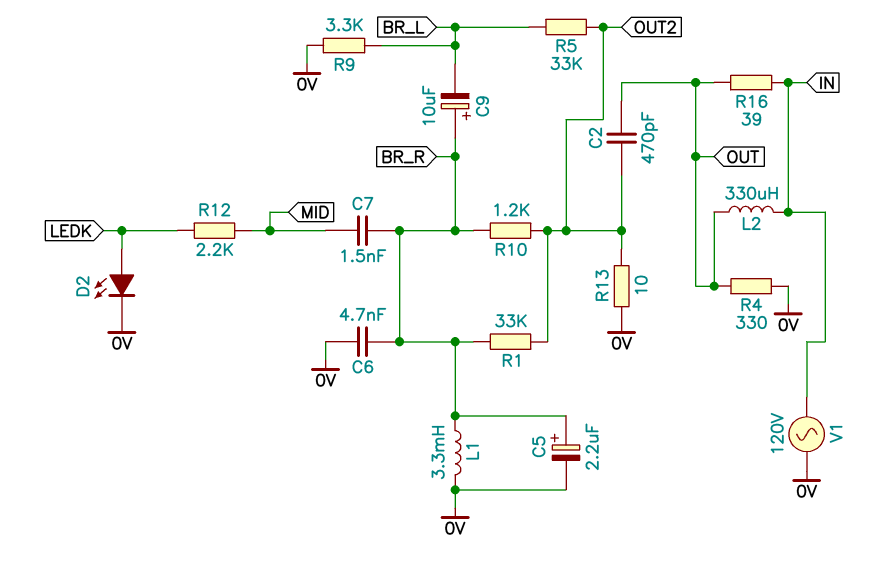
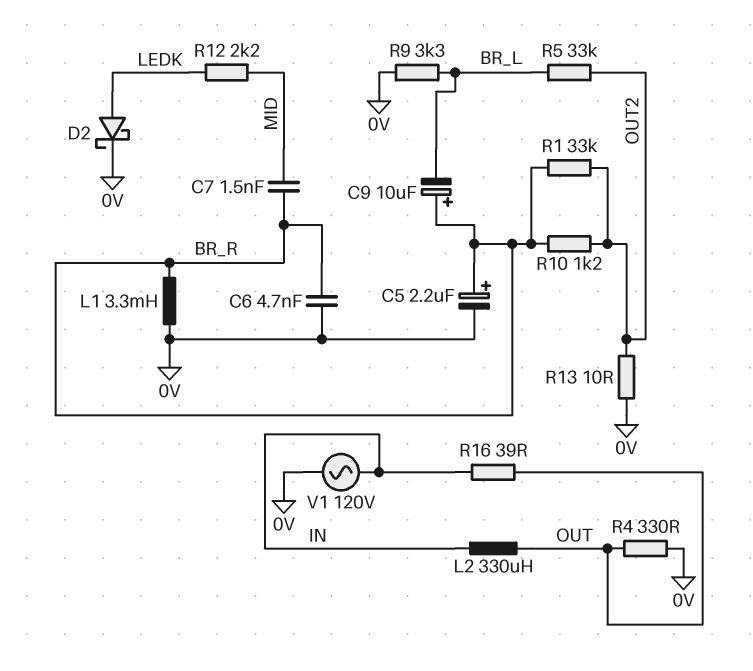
C2: 470pF (OUT, OUT2) -> none
D2: LED (A LEDK, K 0V) -> schottky (A LEDK, K 0V)

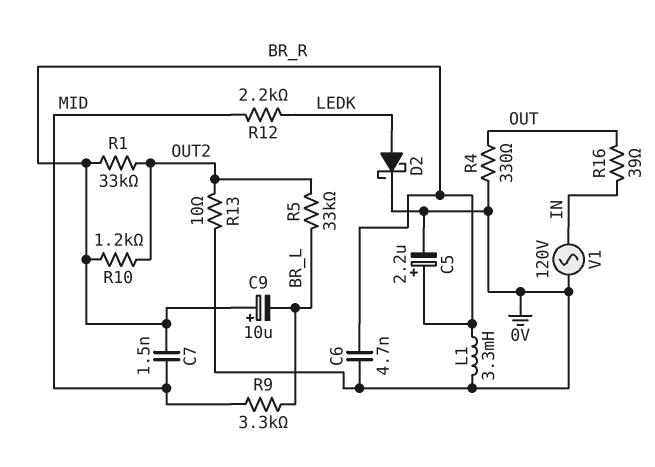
L2: 330uH (IN, OUT) -> none
R9: 3.3k (0V, BR_L) -> 3.3k (BR_L, MID)

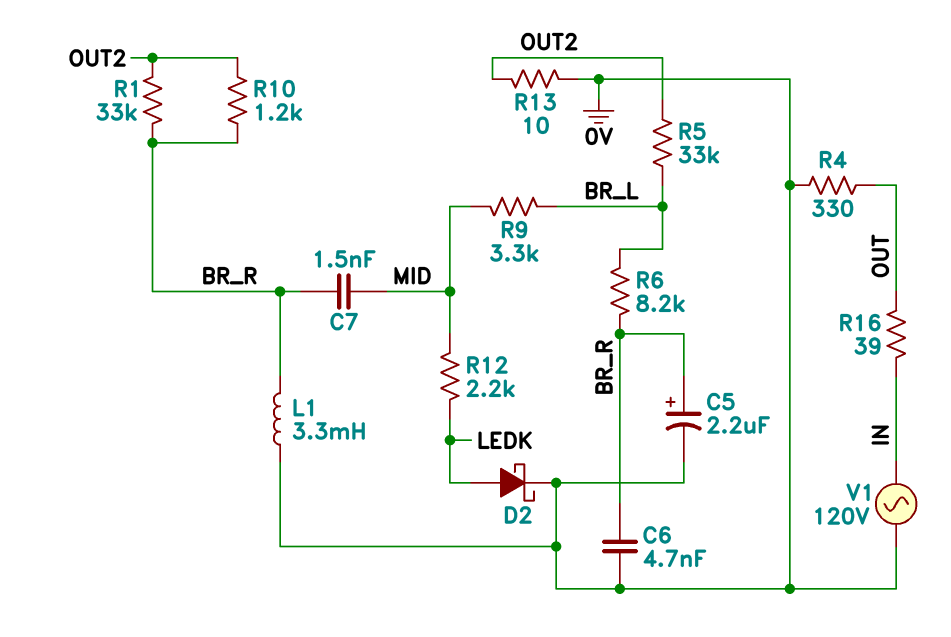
C9: 10uF (plus BR_R, minus BR_L) -> none
R6: none -> 8.2k (BR_L, BR_R)

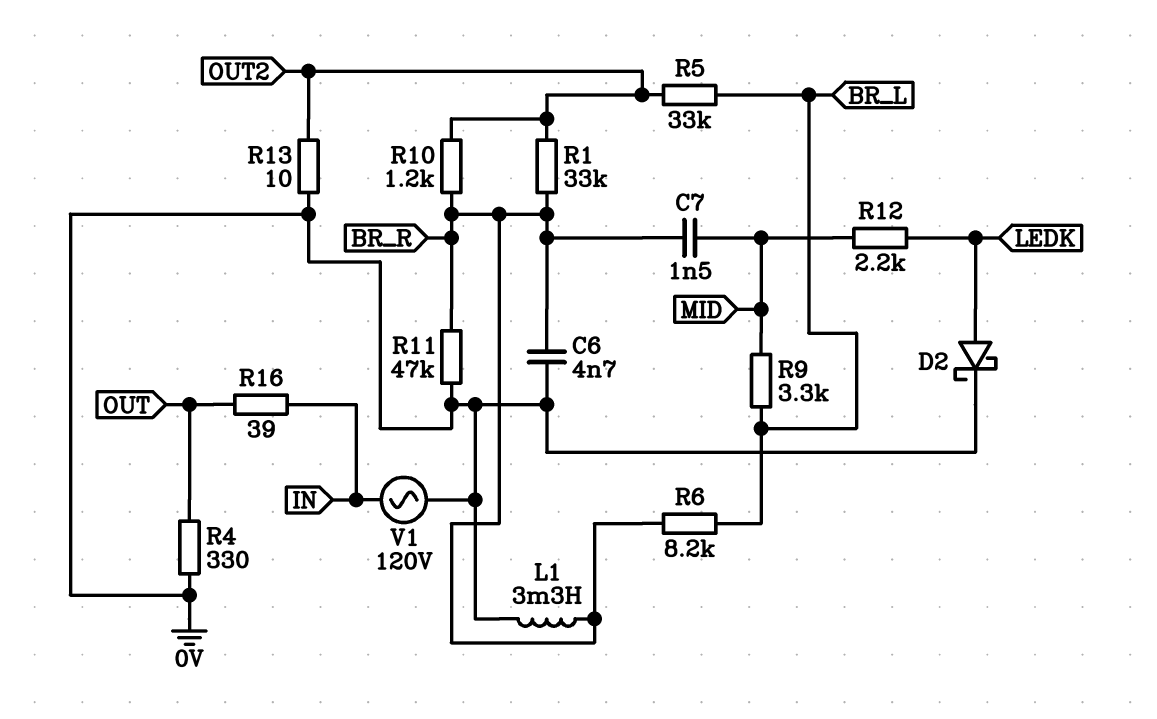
C5: 2.2uF (plus BR_R, minus 0V) -> none
R11: none -> 47k (0V, BR_R)

